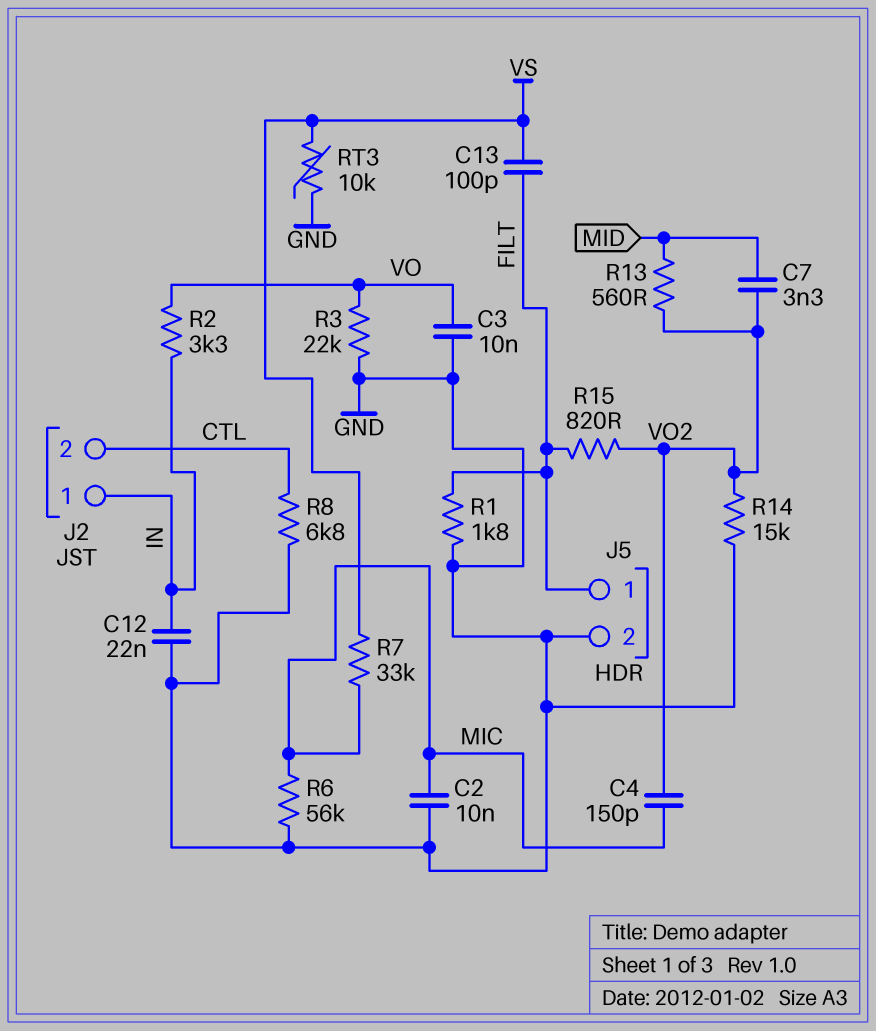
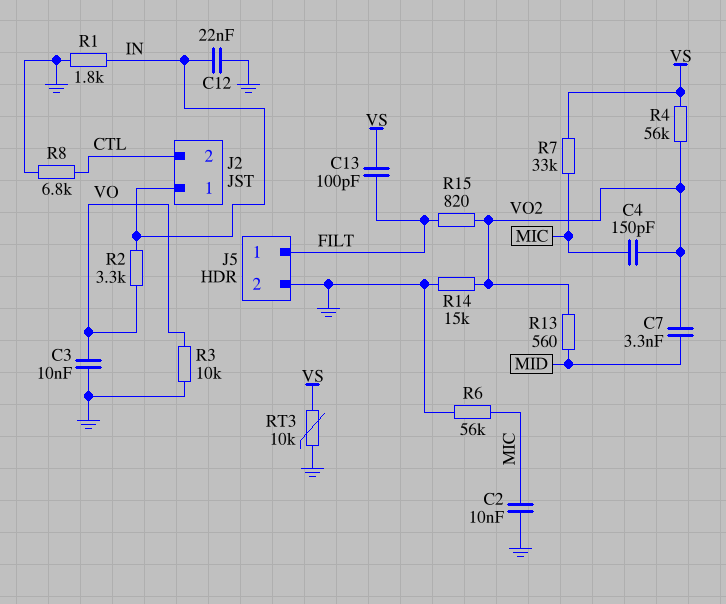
R1: 1.8k (FILT, GND) -> 1.8k (GND, IN)
R3: 22k (GND, VO) -> 10k (GND, VO)
R4: none -> 56k (VO2, VS)

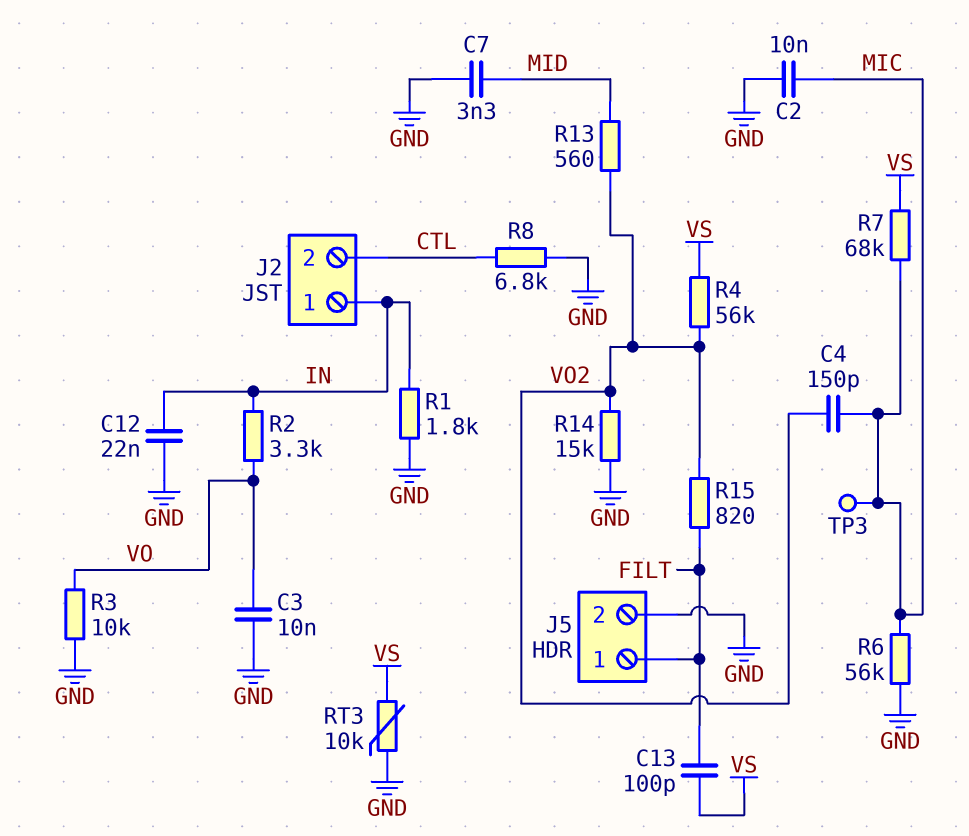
C7: 3.3nF (MID, VO2) -> 3.3nF (GND, MID)
R7: 33k (MIC, VS) -> 68k (MIC, VS)
TP3: none -> test point (MIC)

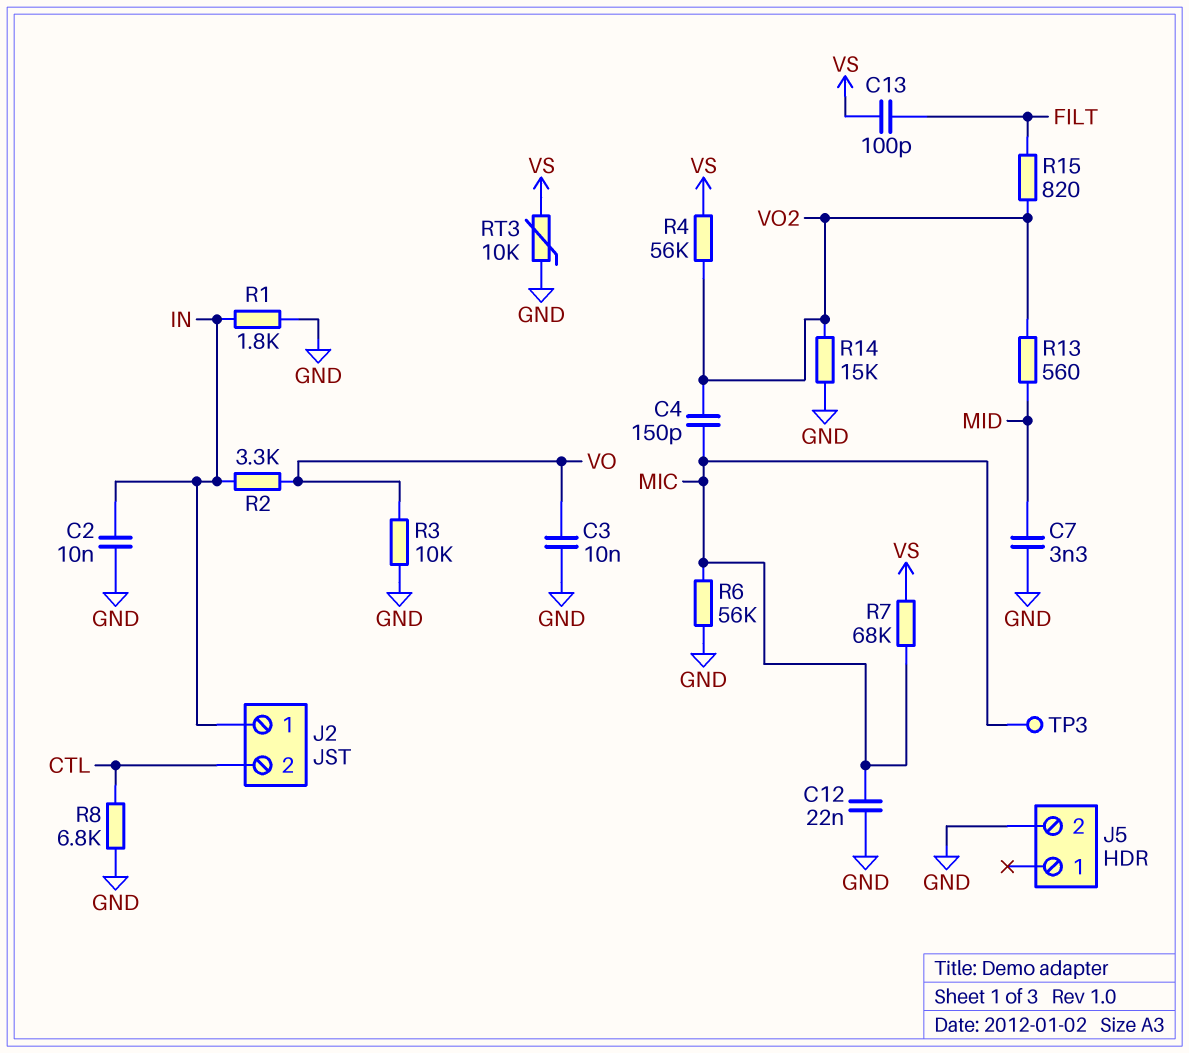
C2: 10nF (GND, MIC) -> 10nF (GND, IN)
C12: 22nF (GND, IN) -> 22nF (GND, MIC)
J5 pin 1: FILT -> none

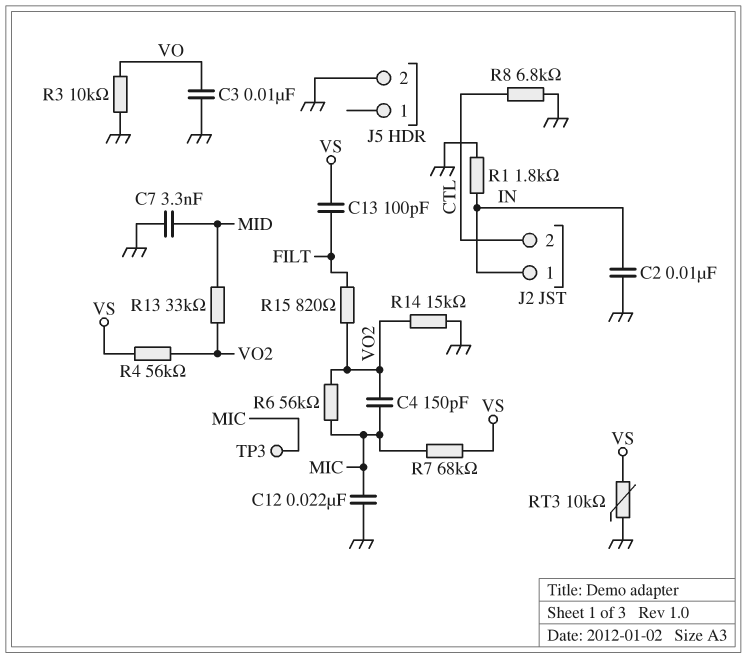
R2: 3.3k (IN, VO) -> none
R6: 56k (GND, MIC) -> 56k (MIC, VO2)
R13: 560 (MID, VO2) -> 33k (MID, VO2)

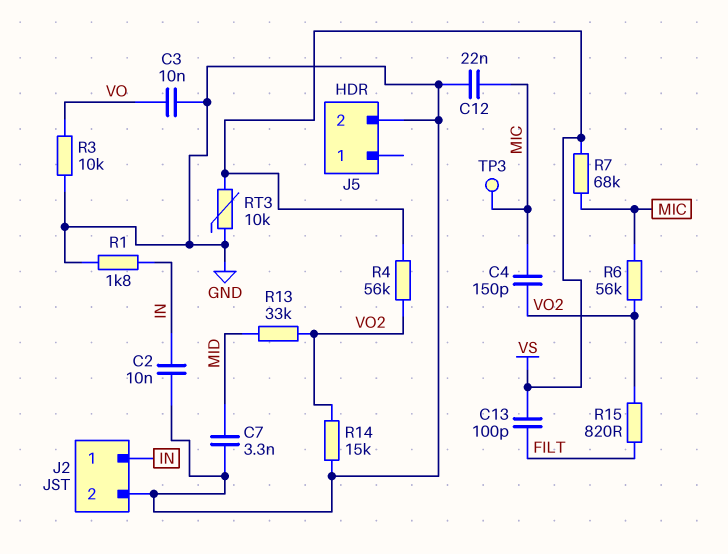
J2 pin 2: CTL -> GND
R8: 6.8k (CTL, GND) -> none

